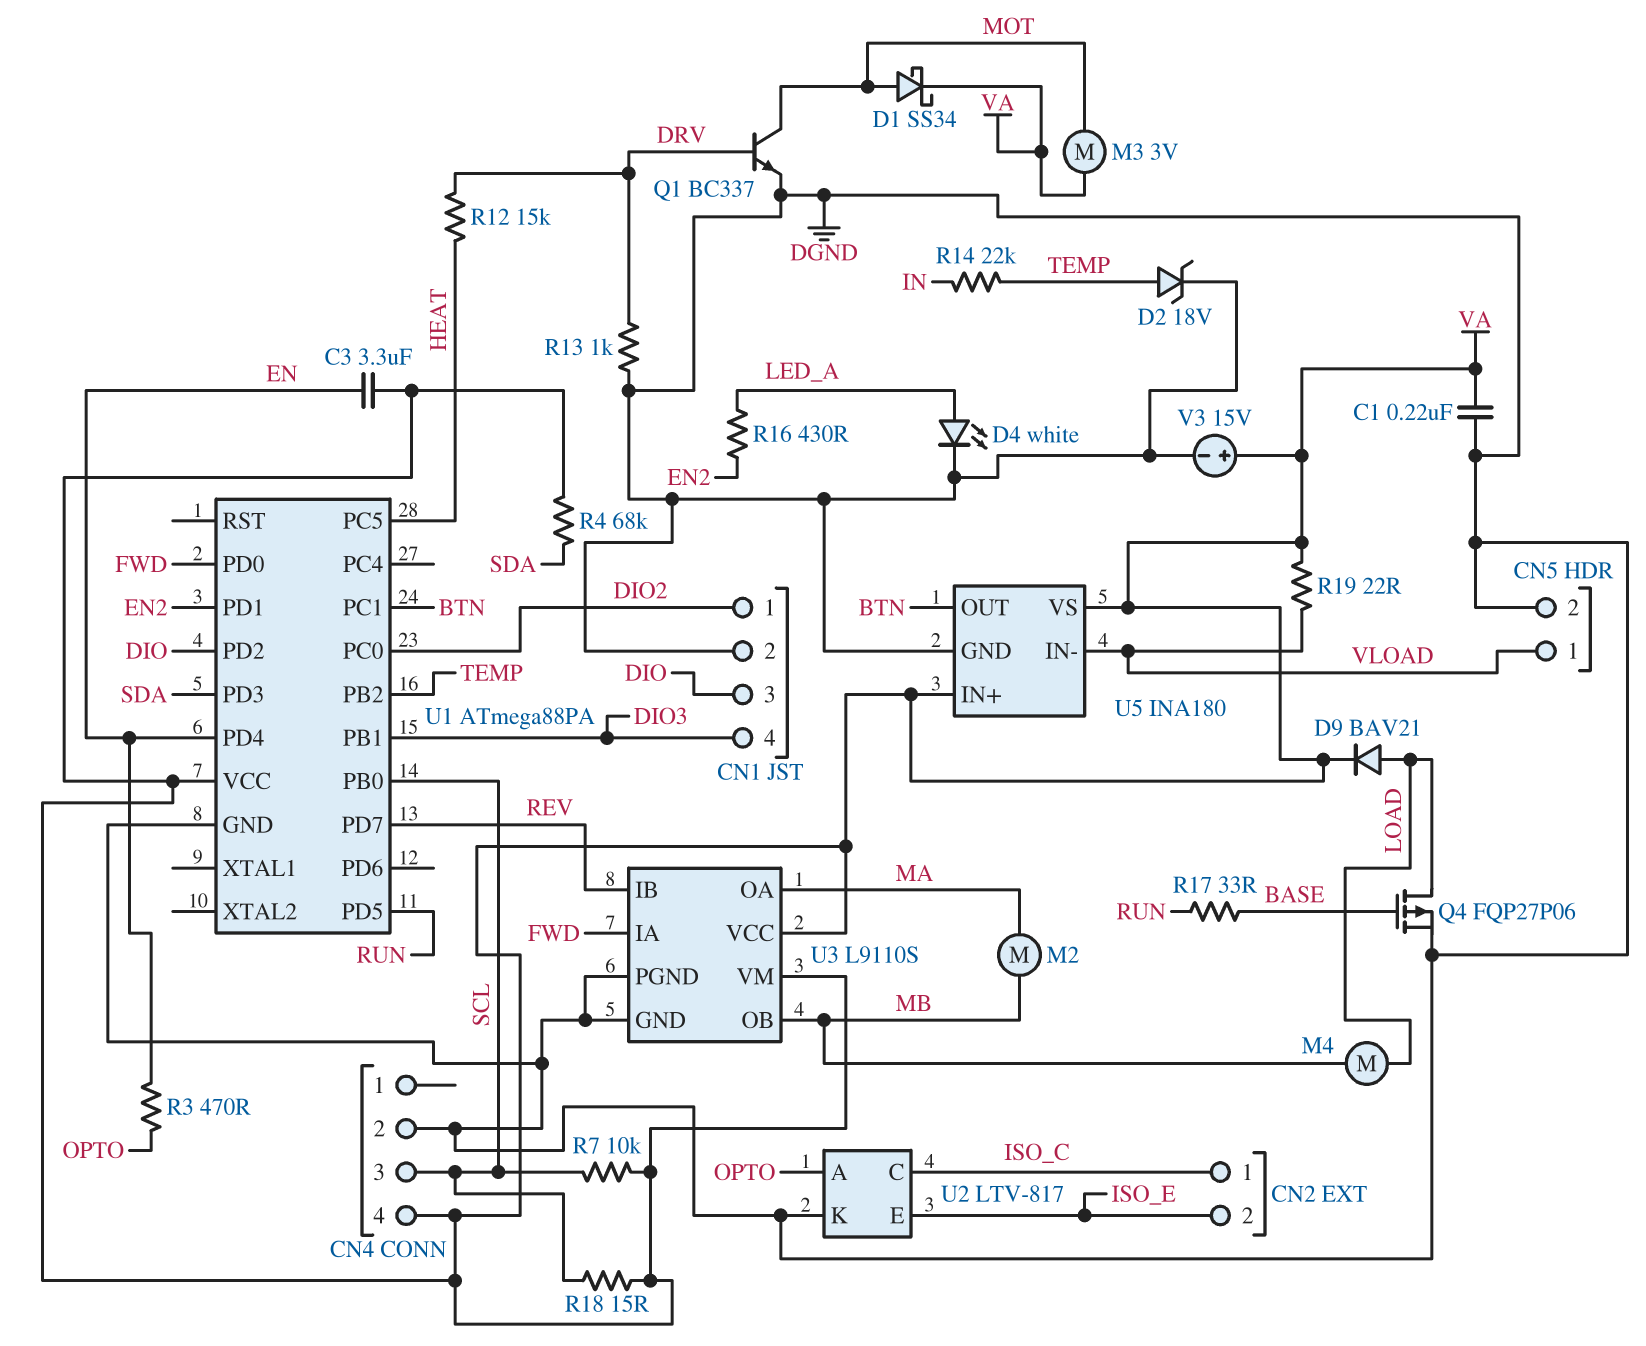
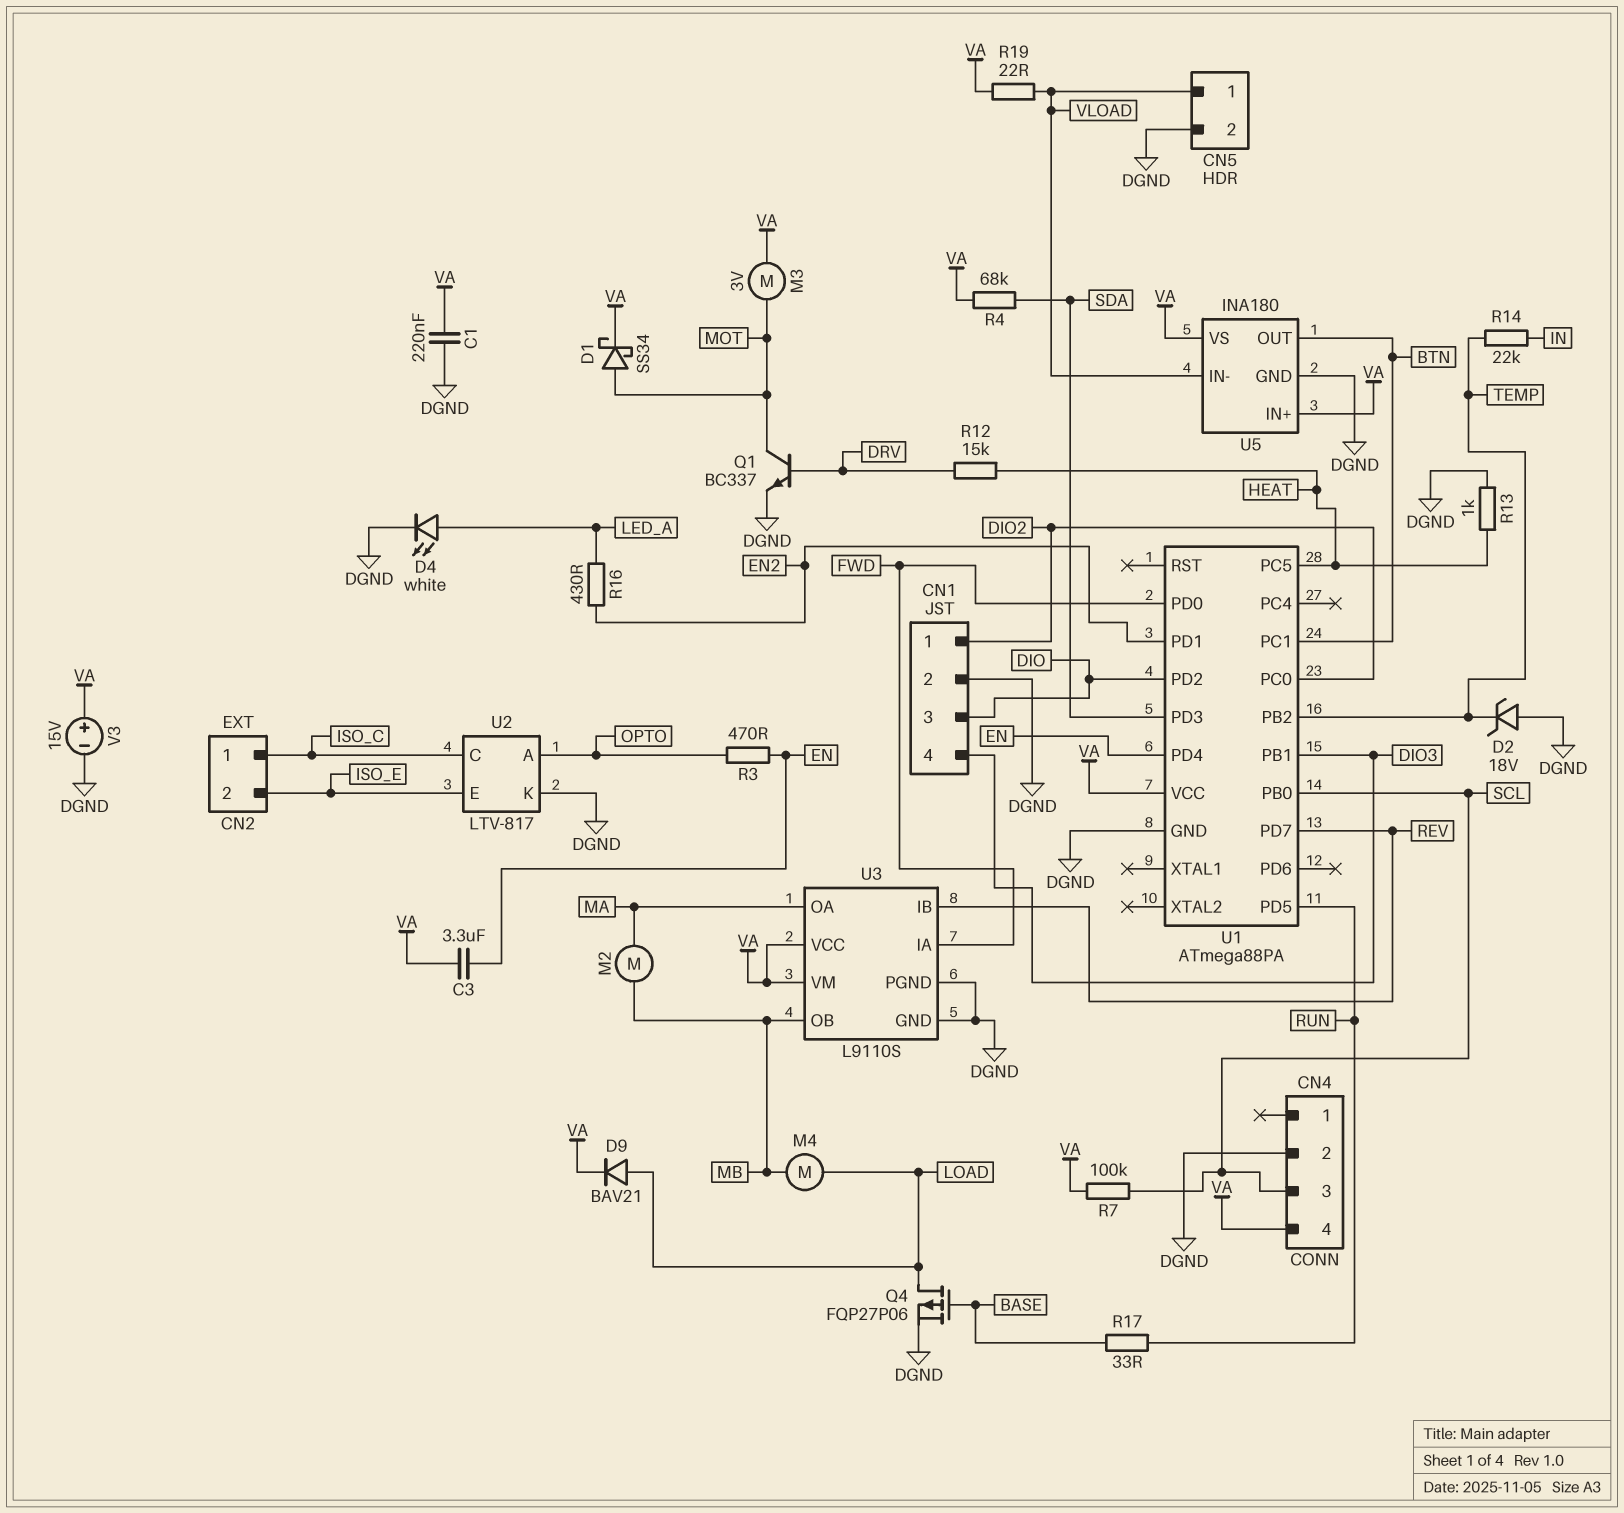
D2: zener 18V (A TEMP, K DGND) -> zener 18V (A DGND, K TEMP)
R7: 10k (SCL, VA) -> 100k (SCL, VA)
R13: 1k (DGND, DRV) -> 1k (DGND, HEAT)
R18: 15 (SCL, VA) -> none

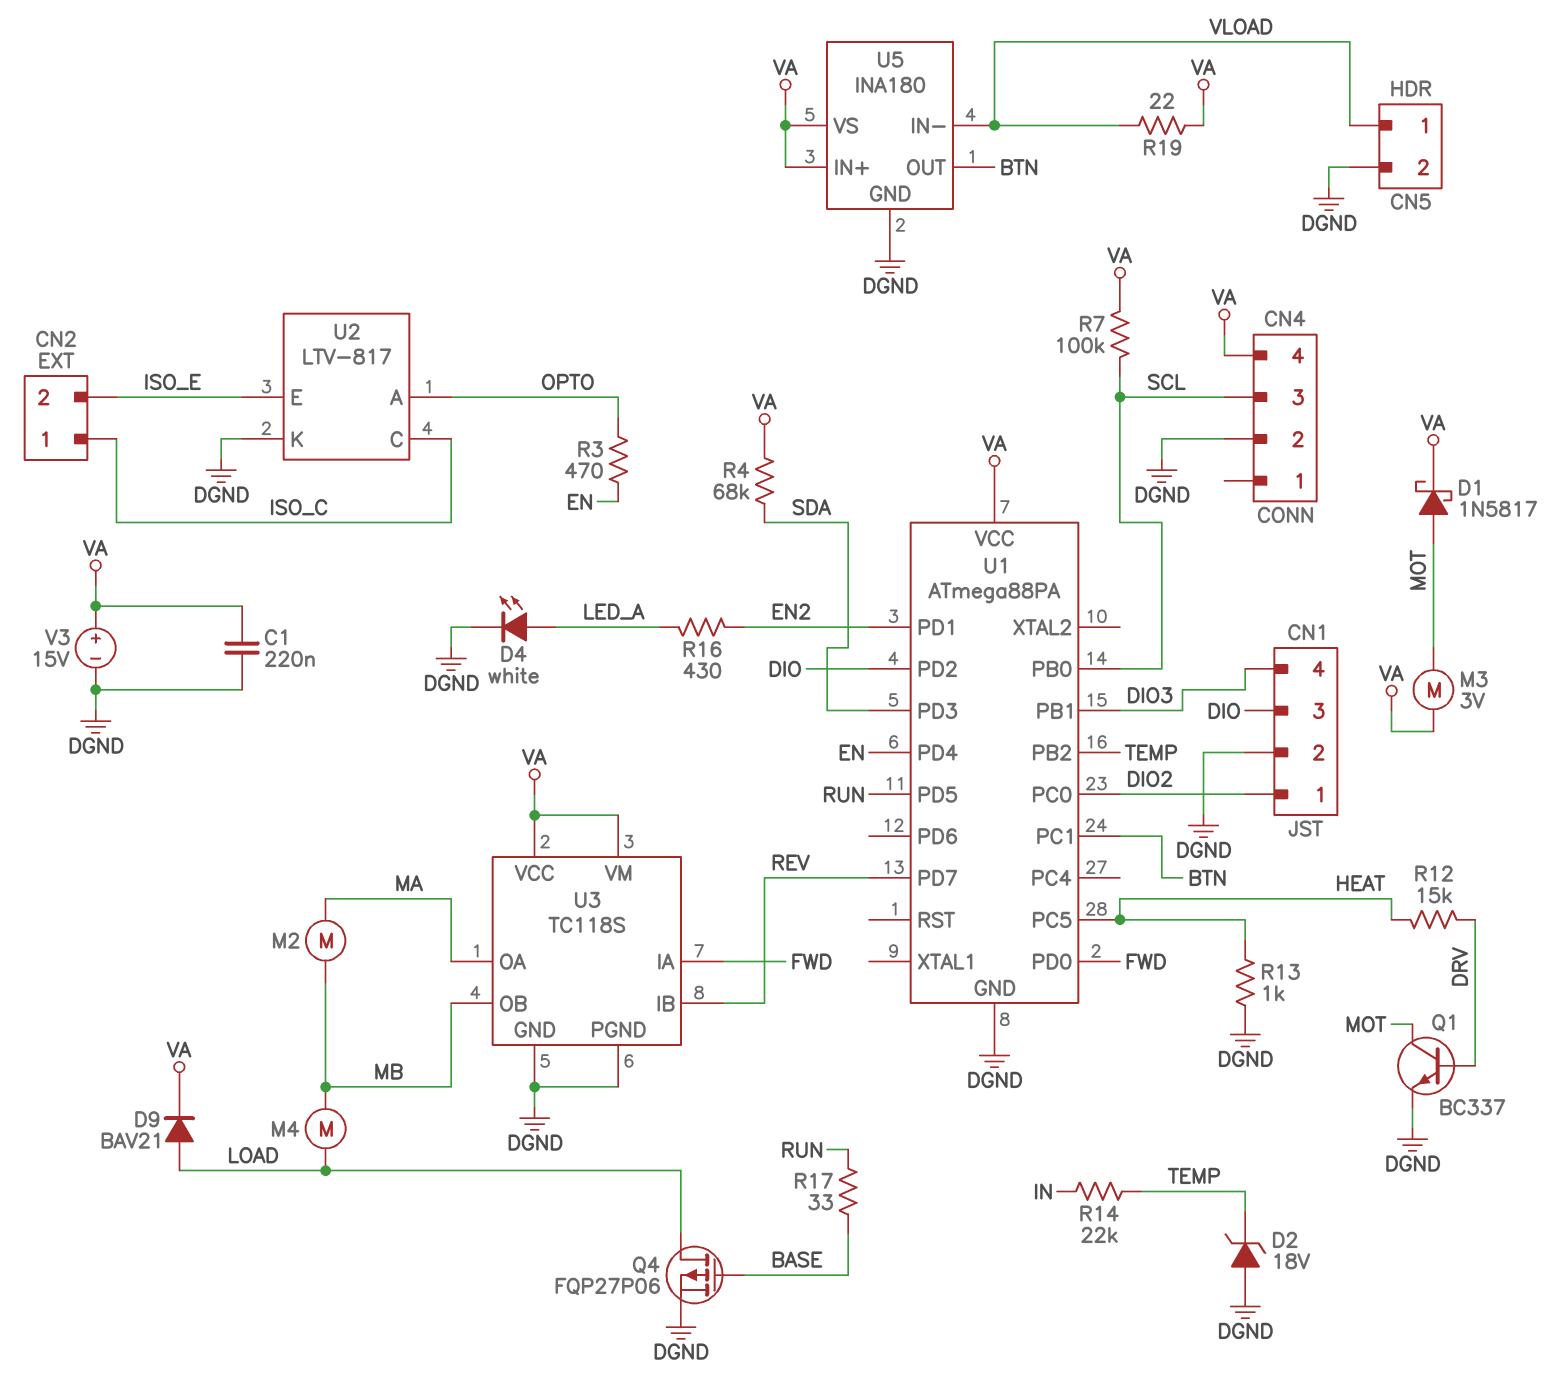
C3: 3.3uF (EN, VA) -> none
D1: schottky SS34 (A MOT, K VA) -> schottky 1N5817 (A MOT, K VA)
U3: L9110S -> TC118S

